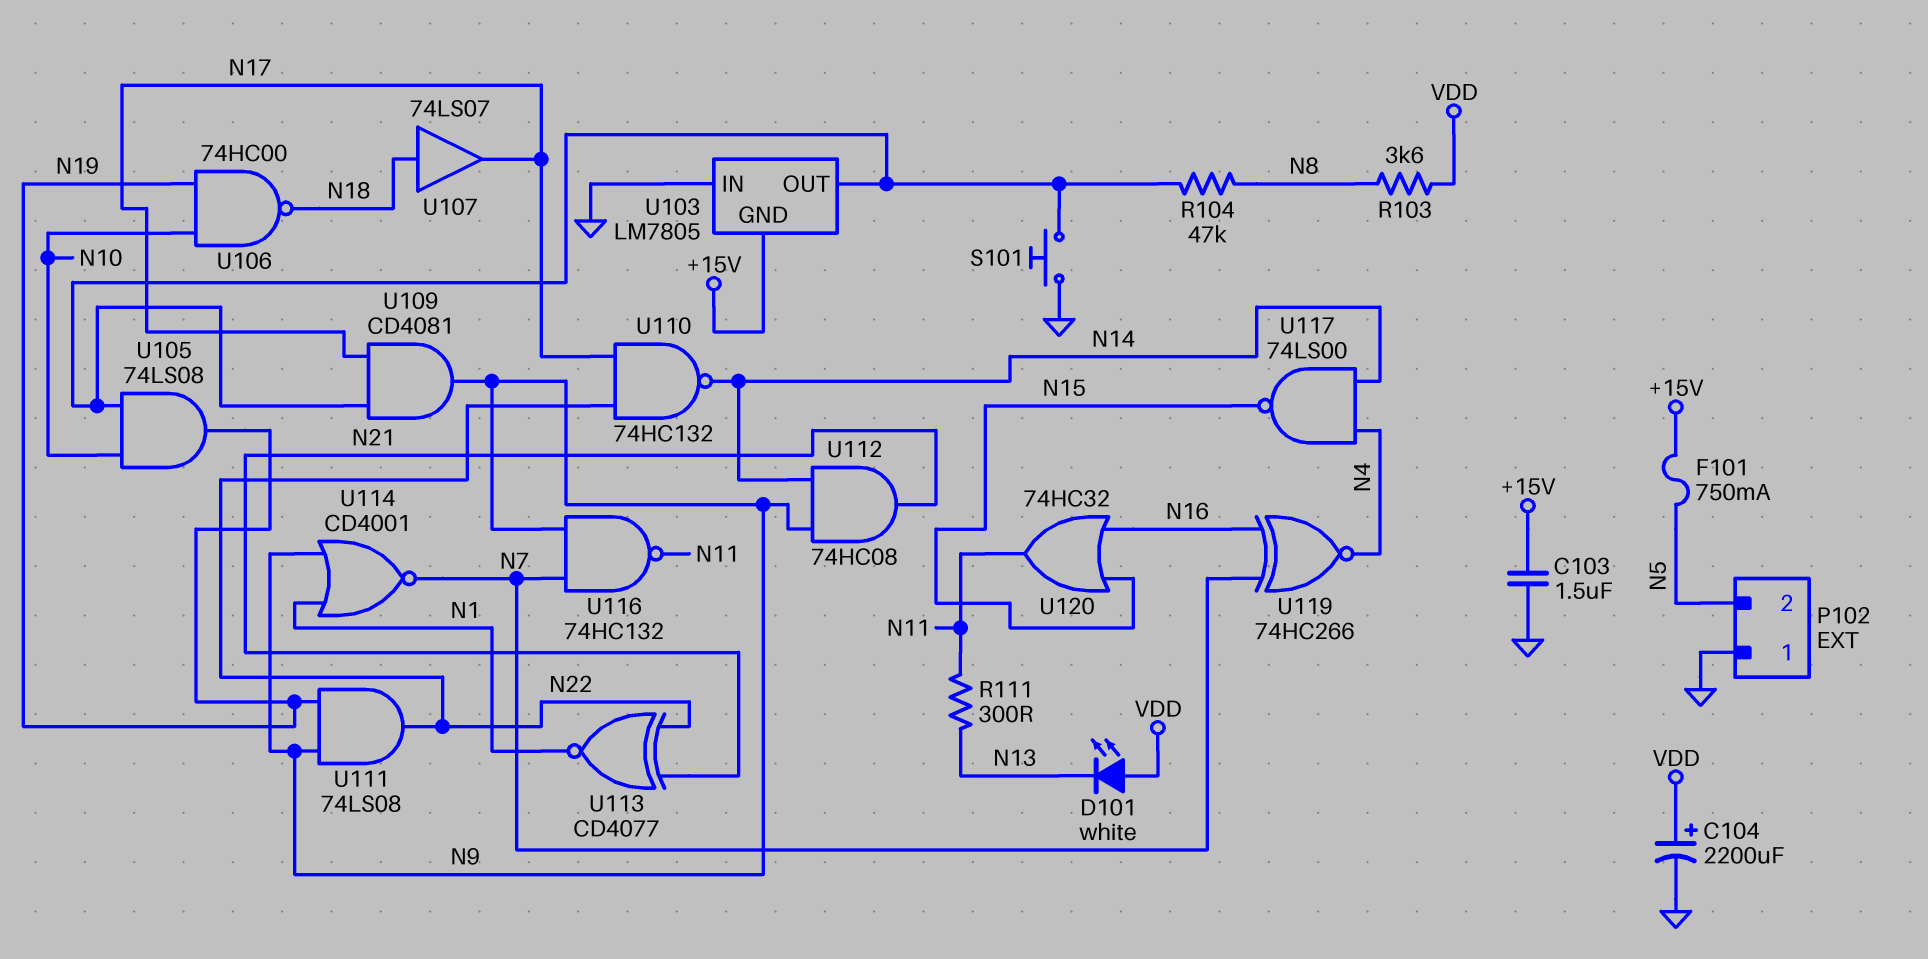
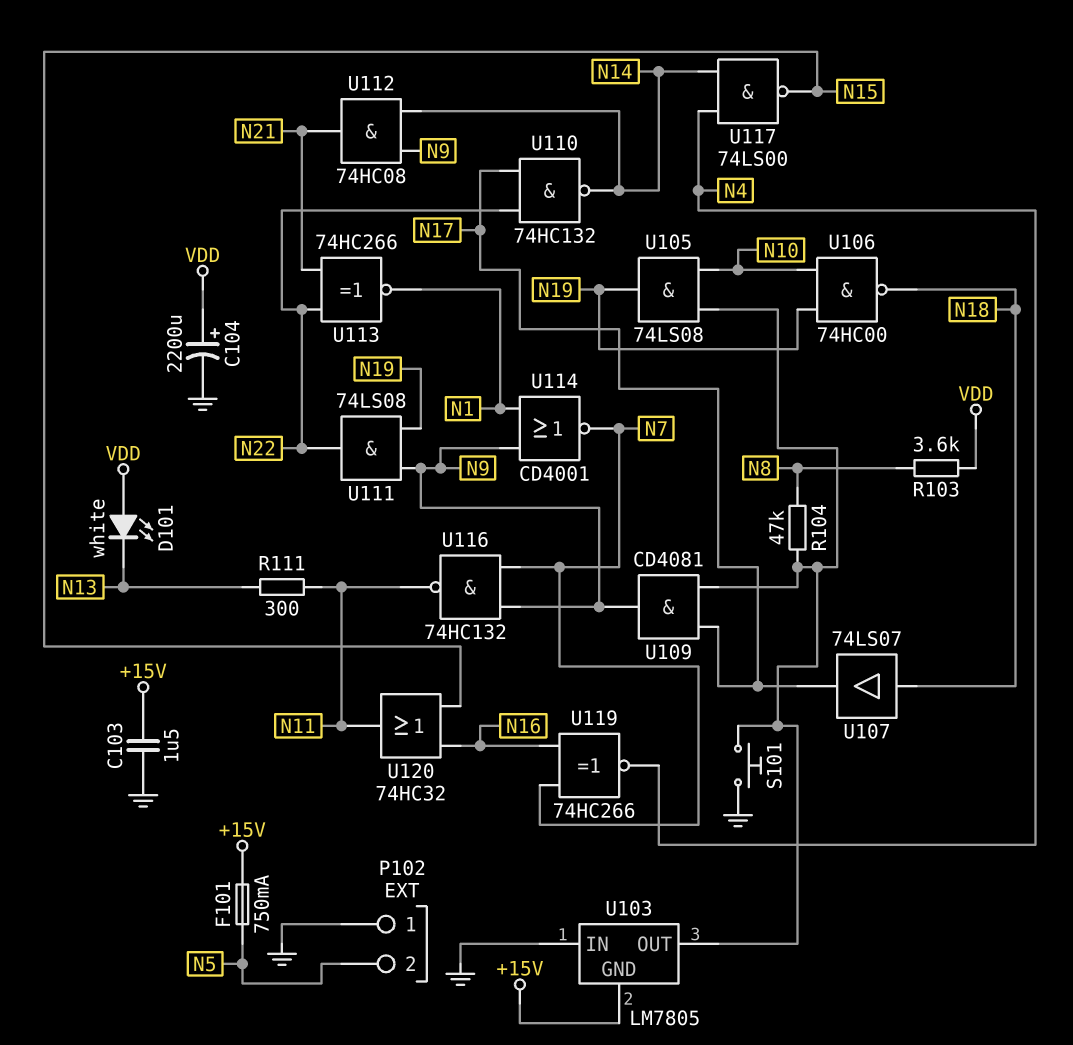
U113: XNOR CD4077 (in N21, in N22, out N1) -> XNOR 74HC266 (in N21, in N22, out N1)

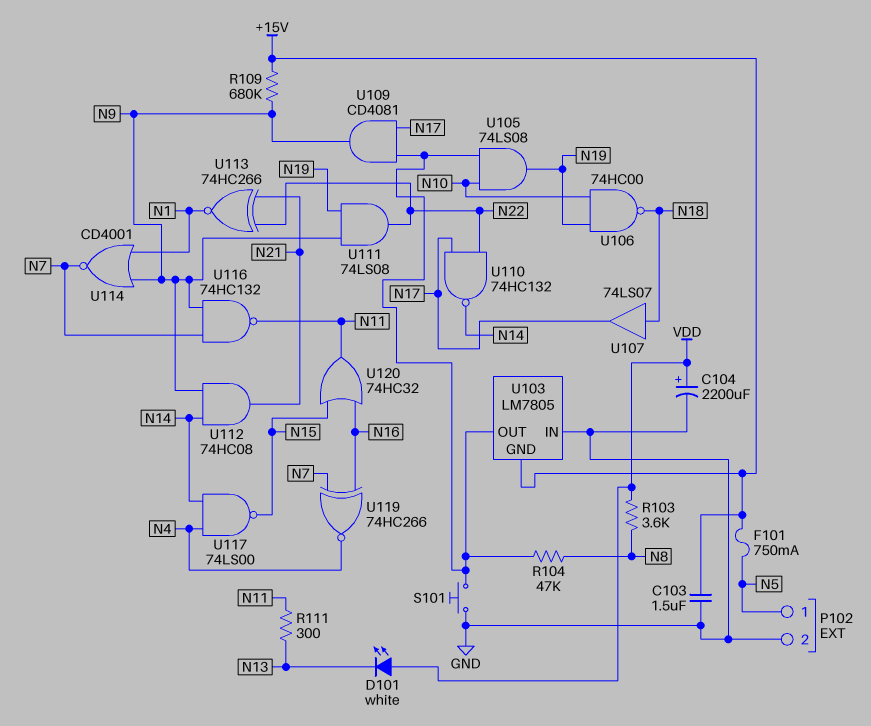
P102 pin 1: GND -> N5
P102 pin 2: N5 -> GND
R109: none -> 680k (+15V, N9)

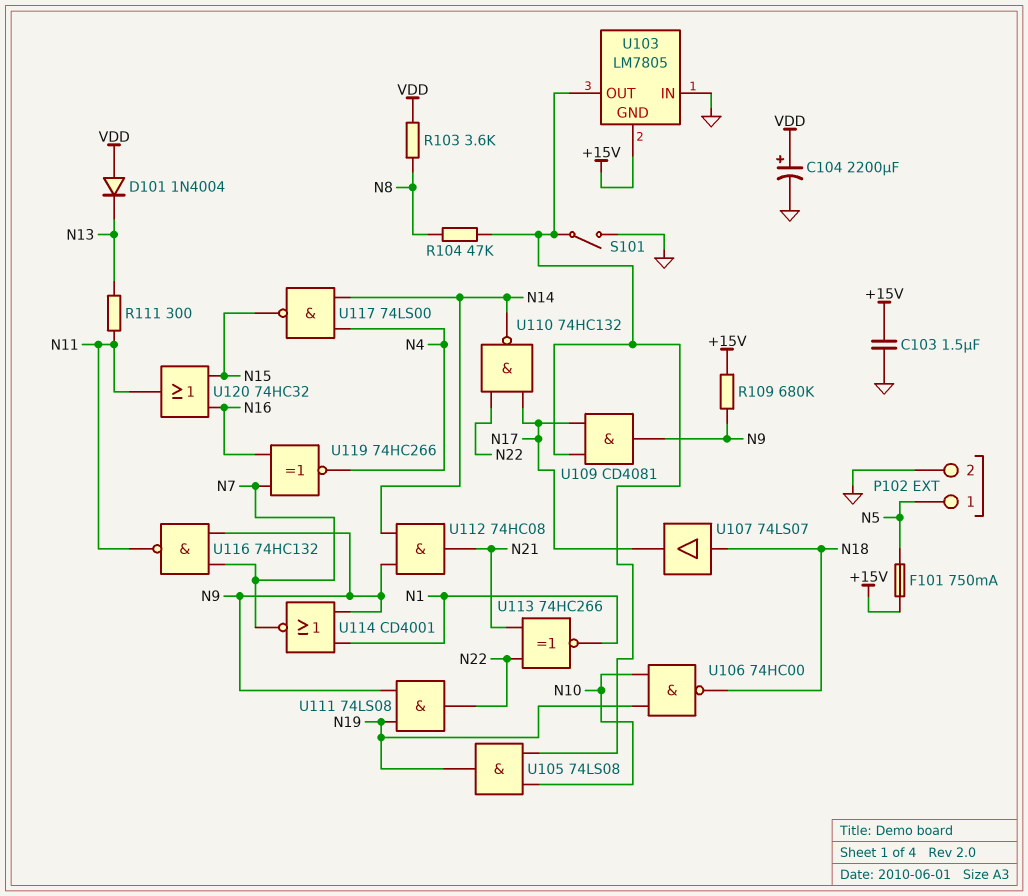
D101: LED white (A VDD, K N13) -> diode 1N4004 (A VDD, K N13)
S101: button (GND, U103/OUT) -> switch (GND, U103/OUT)

